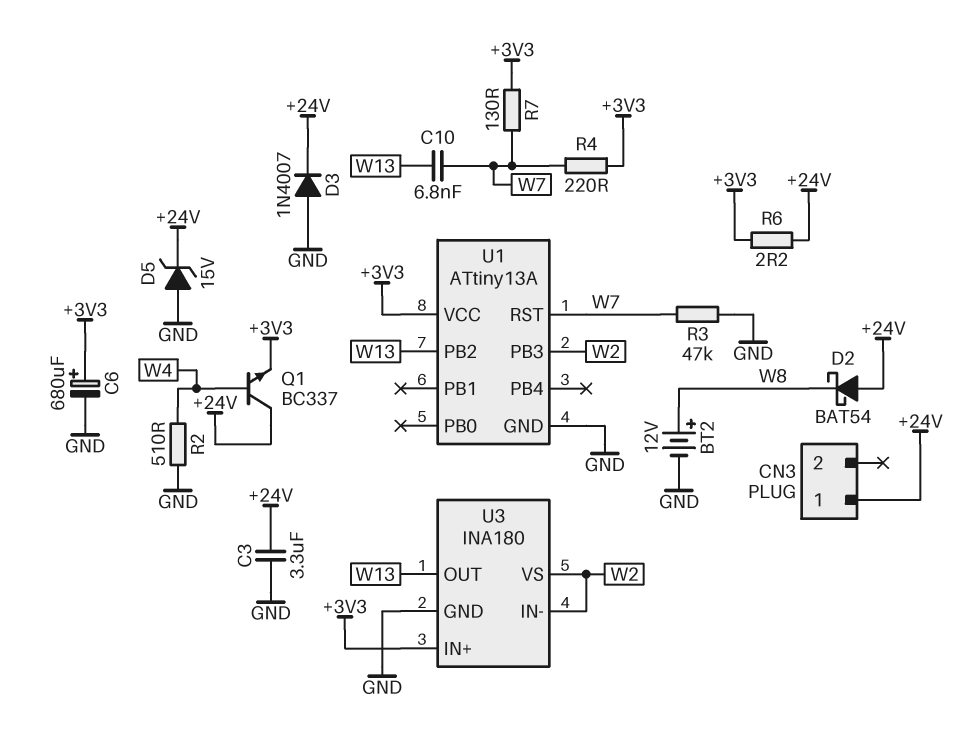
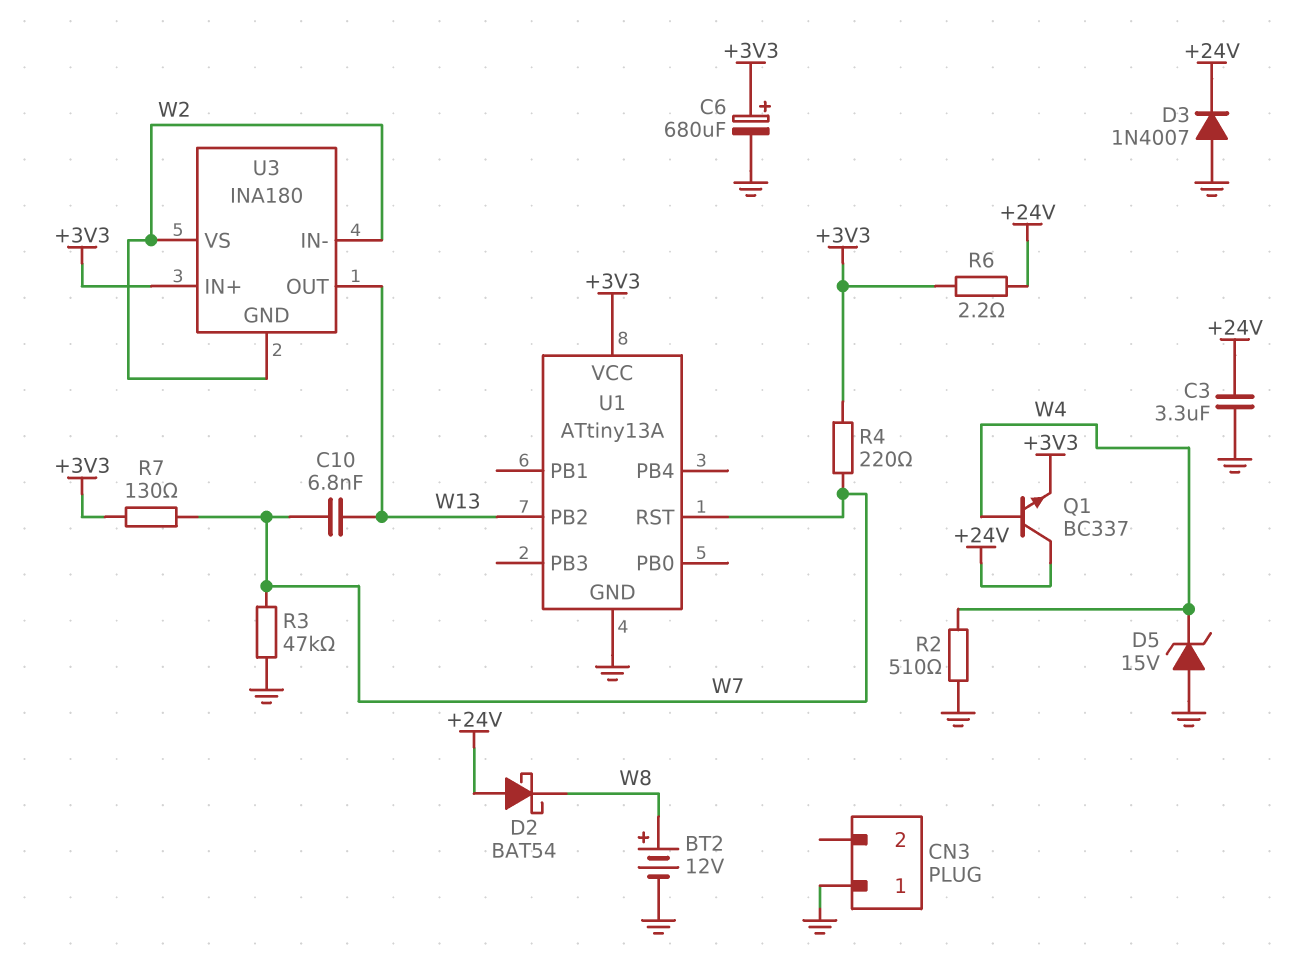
CN3 pin 1: +24V -> GND
D5: zener 15V (A GND, K +24V) -> zener 15V (A GND, K W4)
U1 pin PB3: W2 -> none
U3 pin GND: GND -> W2

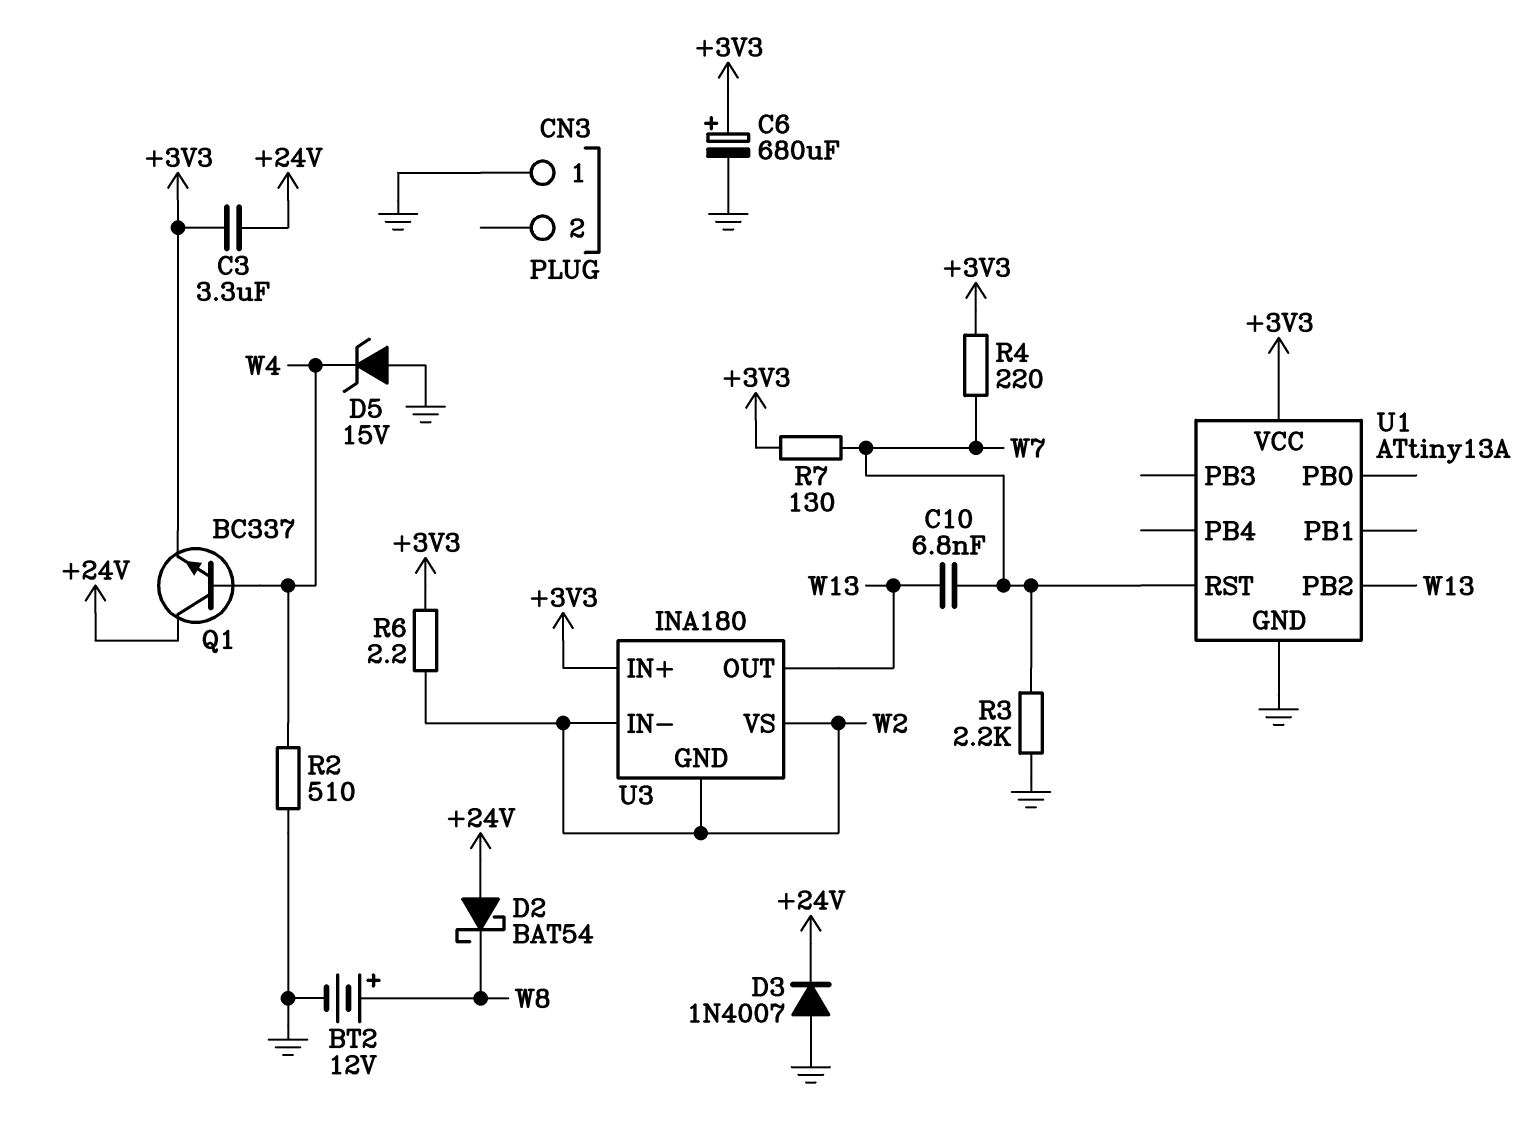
C3: 3.3uF (+24V, GND) -> 3.3uF (+3V3, +24V)
R3: 47k (GND, W7) -> 2.2k (GND, W7)
R6: 2.2 (+3V3, +24V) -> 2.2 (+3V3, W2)

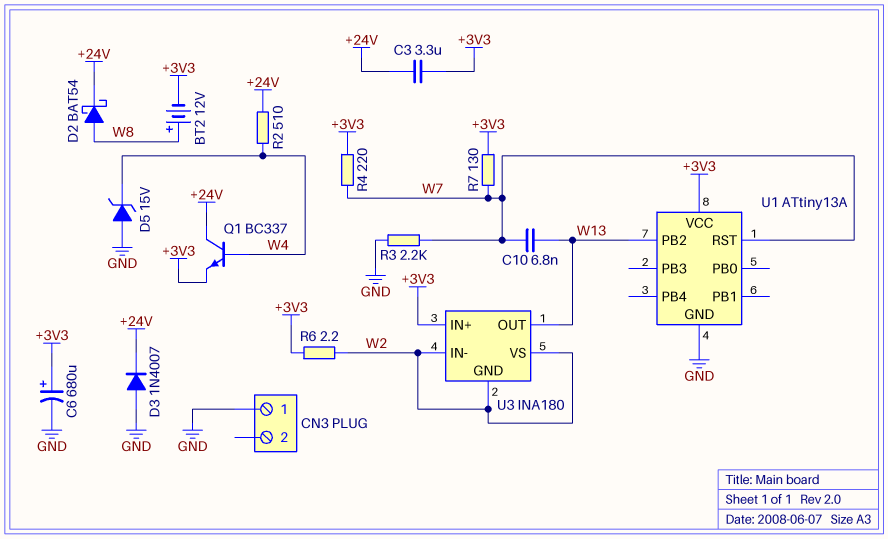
BT2: 12V (plus W8, minus GND) -> 12V (plus W8, minus +3V3)
D2: schottky BAT54 (A +24V, K W8) -> schottky BAT54 (A W8, K +24V)
R2: 510 (GND, W4) -> 510 (+24V, W4)

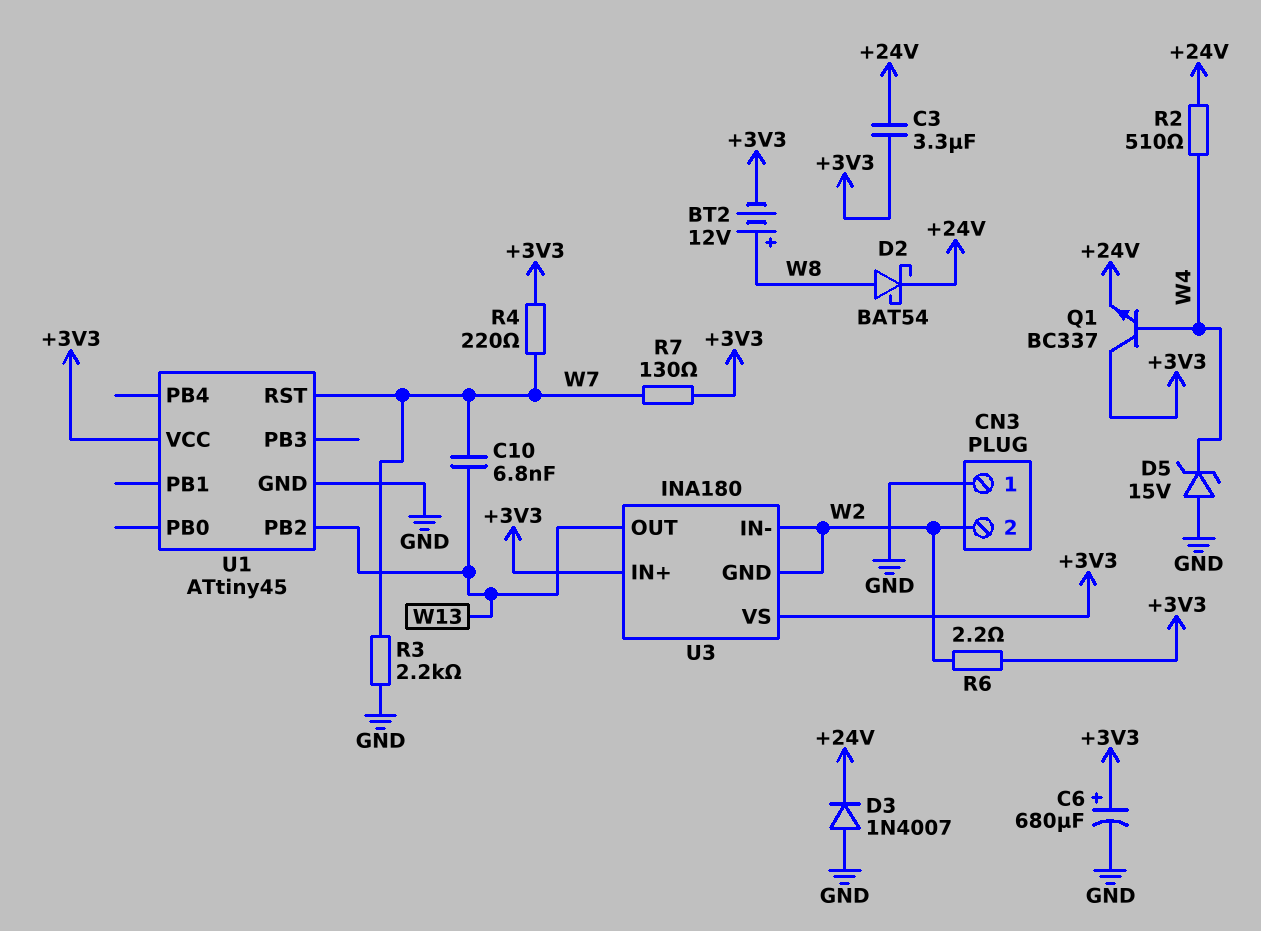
CN3 pin 2: none -> W2
Q1: NPN BC337 (B W4, C +24V, E +3V3) -> NPN BC337 (B W4, C +3V3, E +24V)
U1: ATtiny13A -> ATtiny45
U3 pin VS: W2 -> +3V3

